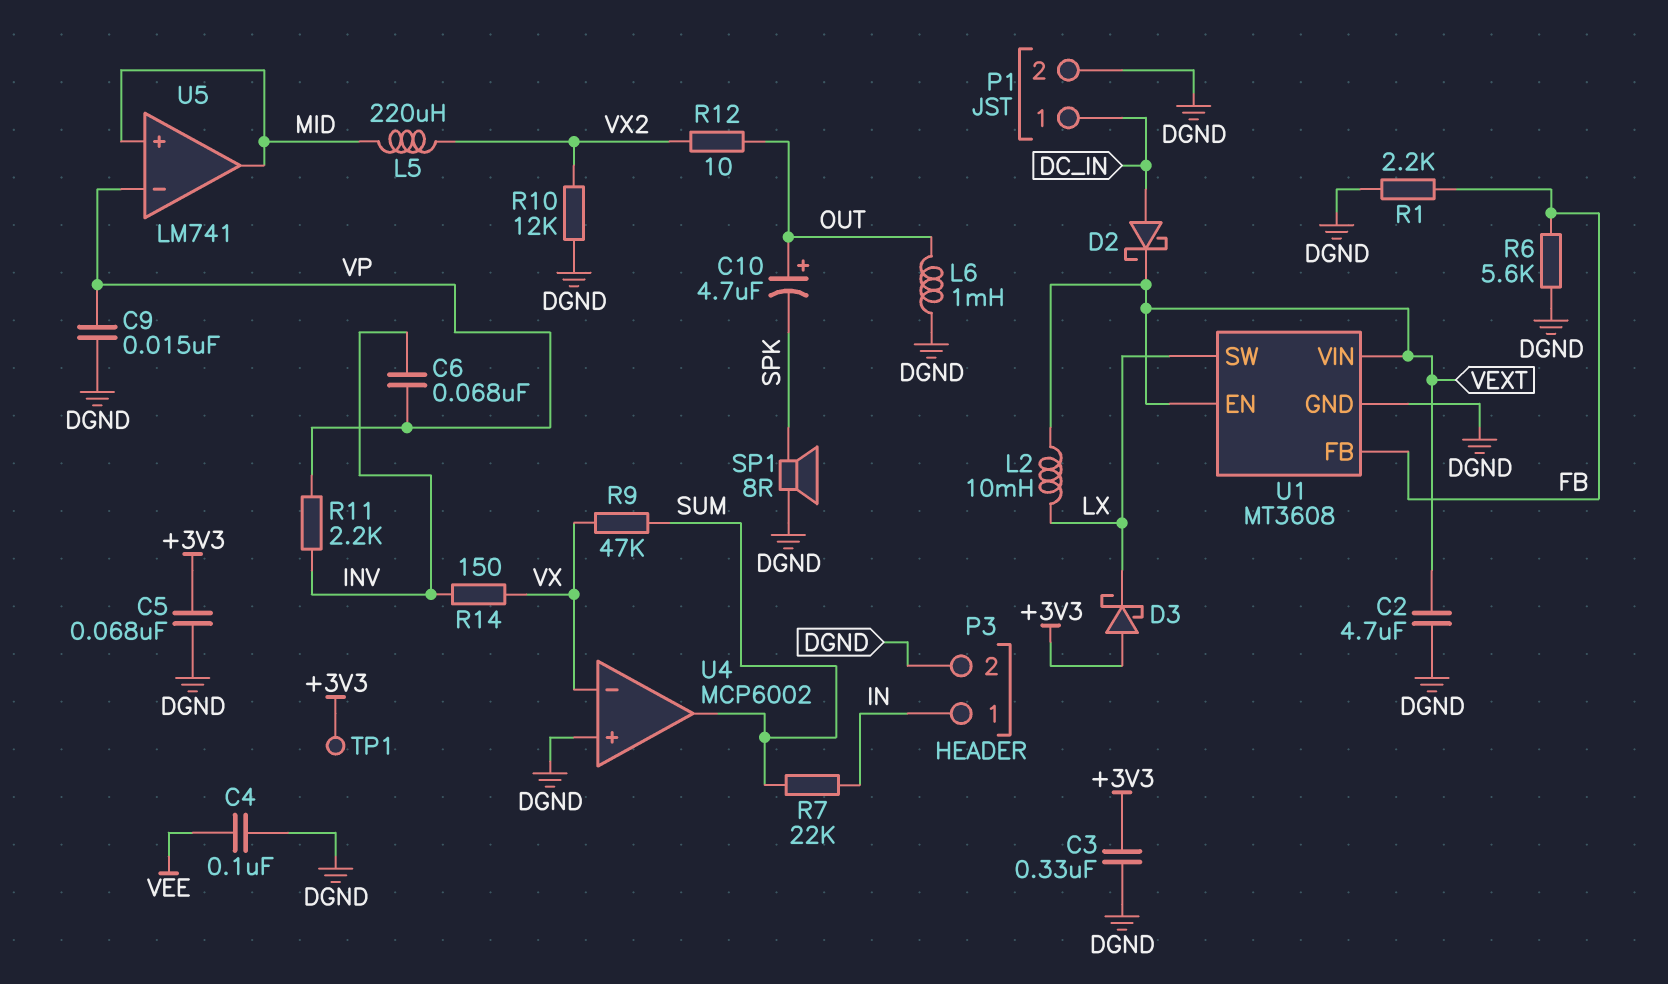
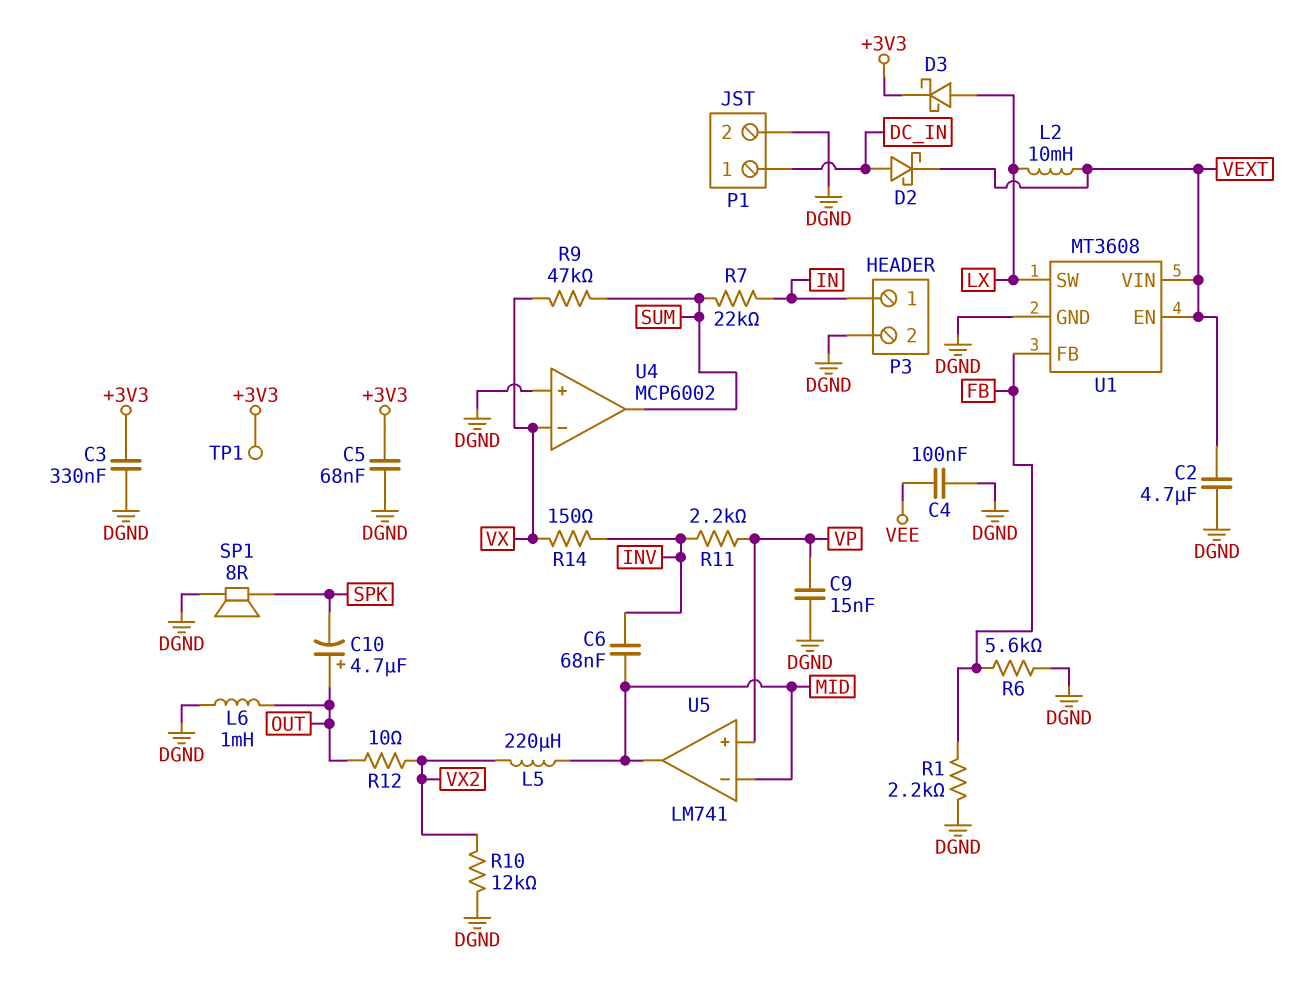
C6: 68nF (INV, VP) -> 68nF (INV, MID)
D3: schottky (A +3V3, K LX) -> schottky (A LX, K +3V3)
U5 pin in+: MID -> VP
U5 pin in-: VP -> MID

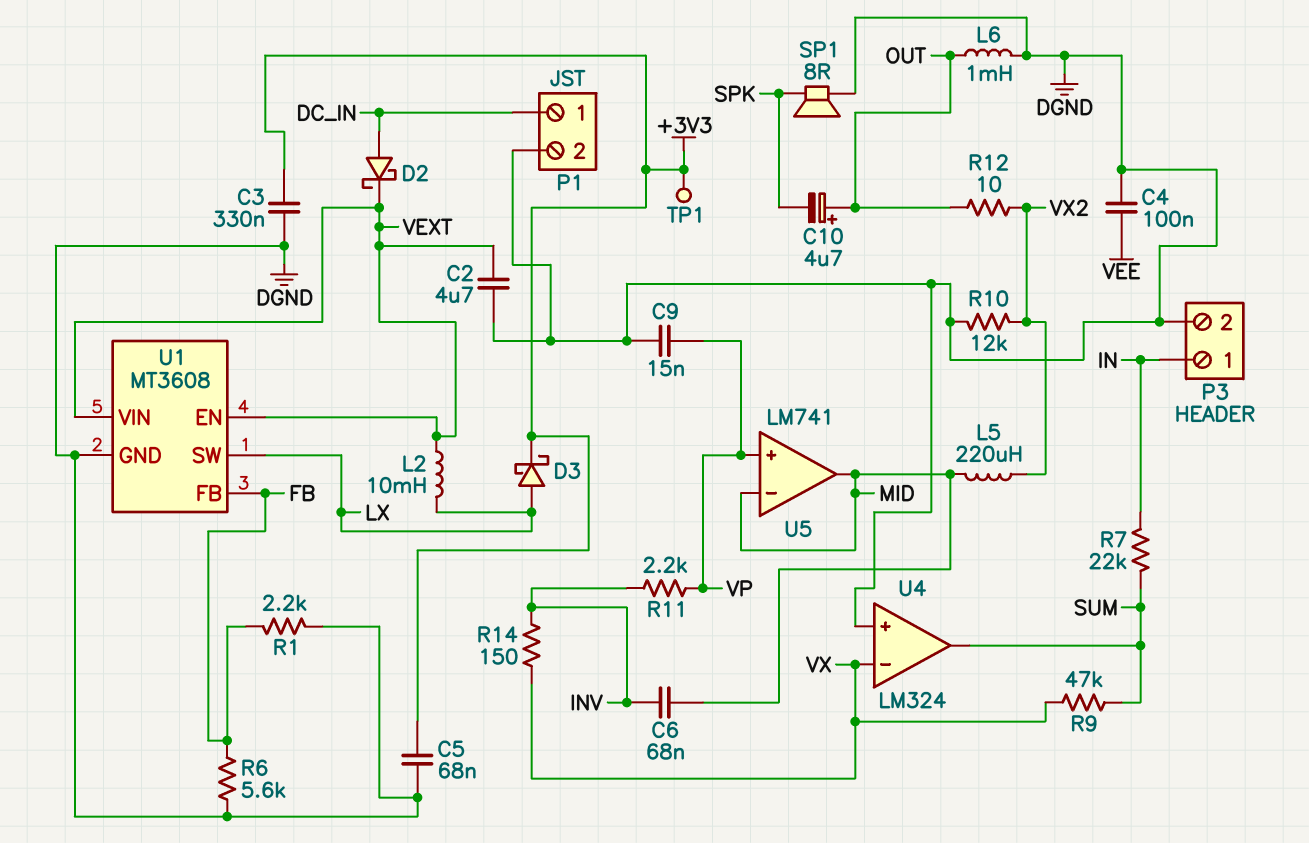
U4: MCP6002 -> LM324

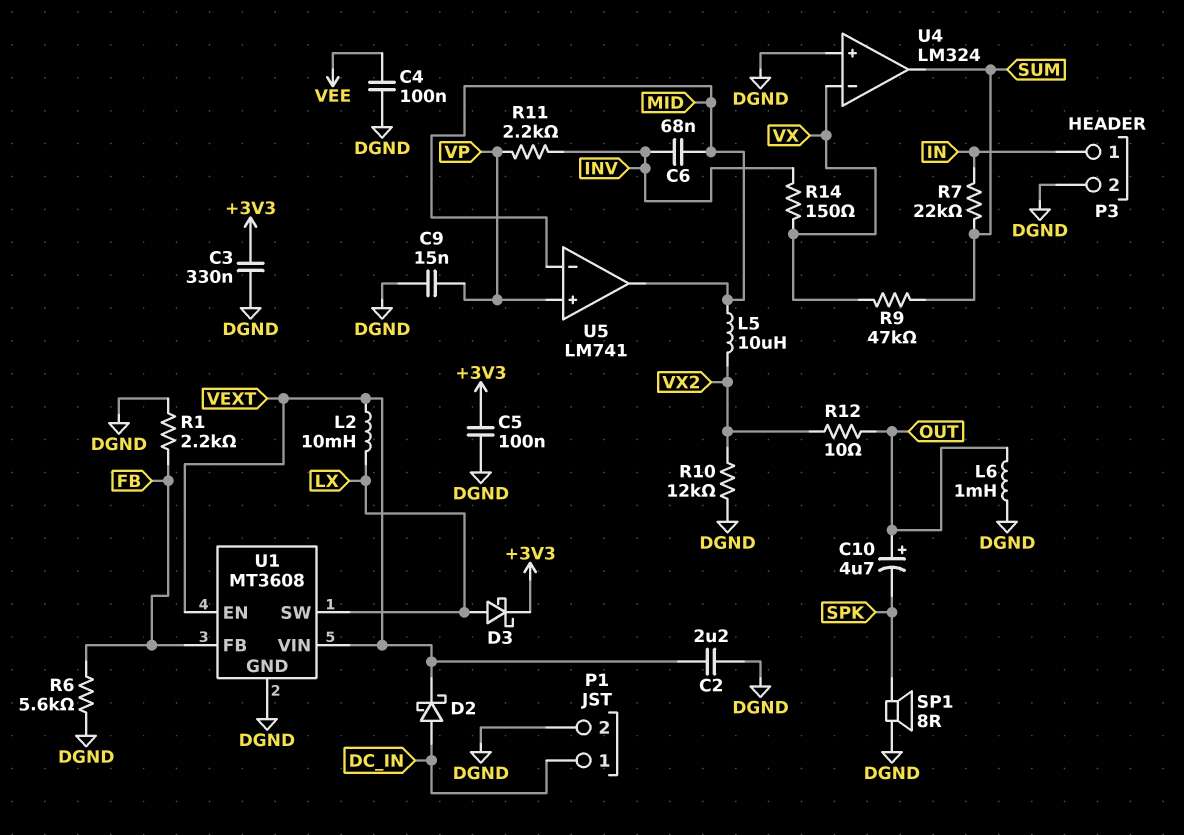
C2: 4.7uF (DGND, VEXT) -> 2.2uF (DGND, VEXT)
C5: 68nF (+3V3, DGND) -> 100nF (+3V3, DGND)
L5: 220uH (MID, VX2) -> 10uH (MID, VX2)
TP1: test point (+3V3) -> none

